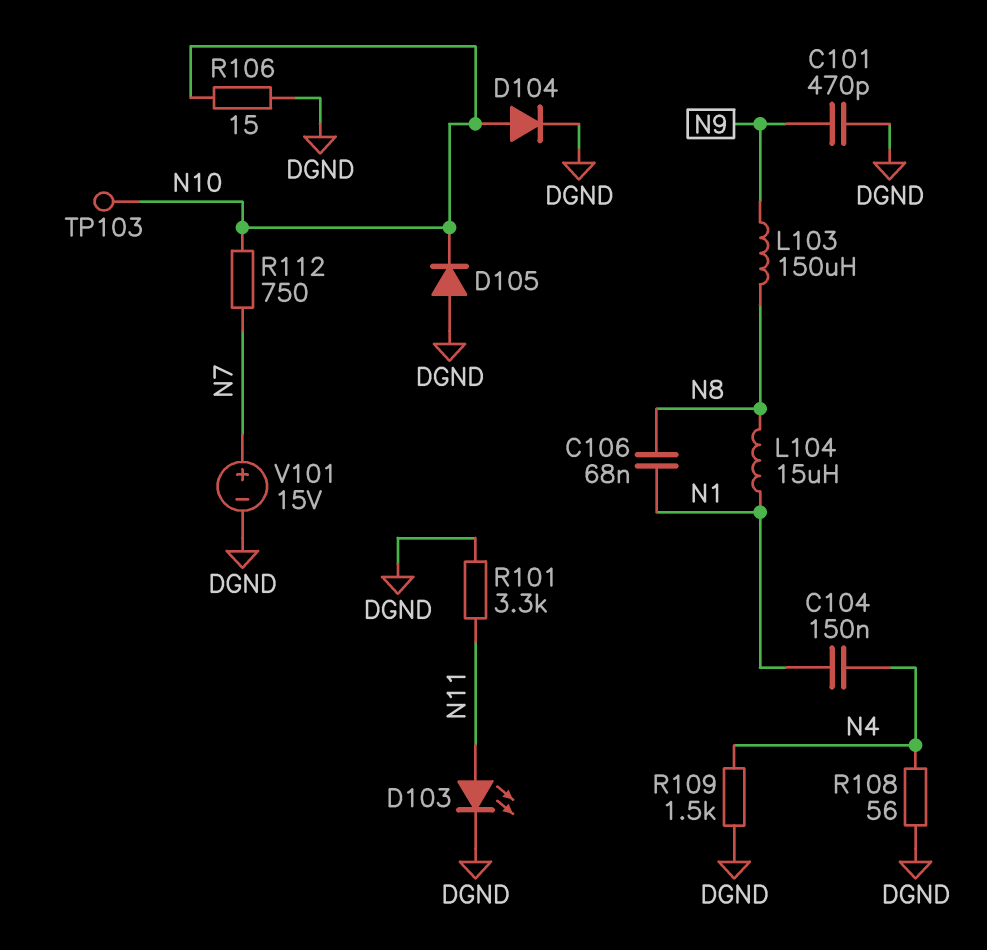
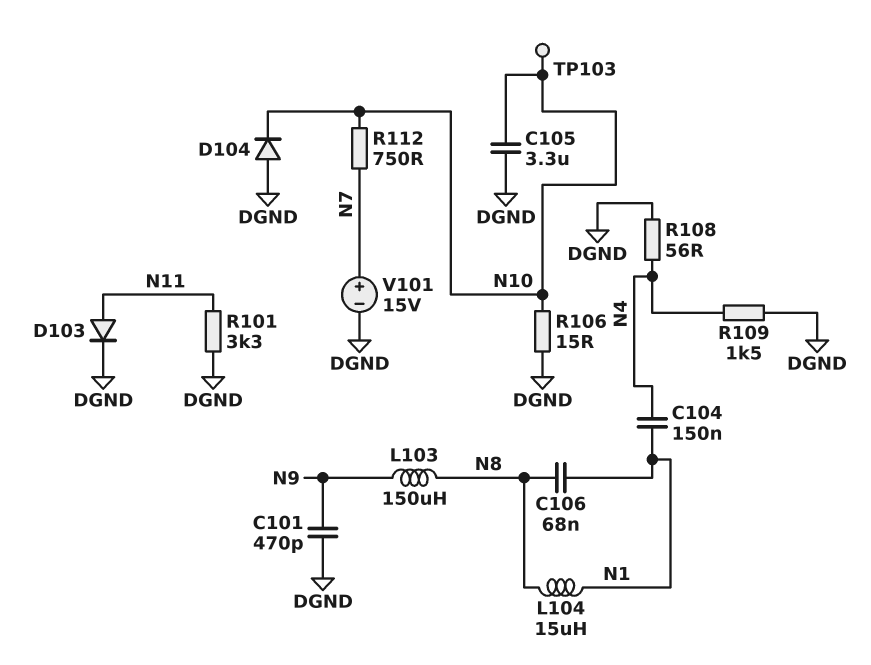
C105: none -> 3.3uF (DGND, N10)
D103: LED (A N11, K DGND) -> diode (A N11, K DGND)
D104: diode (A N10, K DGND) -> diode (A DGND, K N10)
D105: diode (A DGND, K N10) -> none

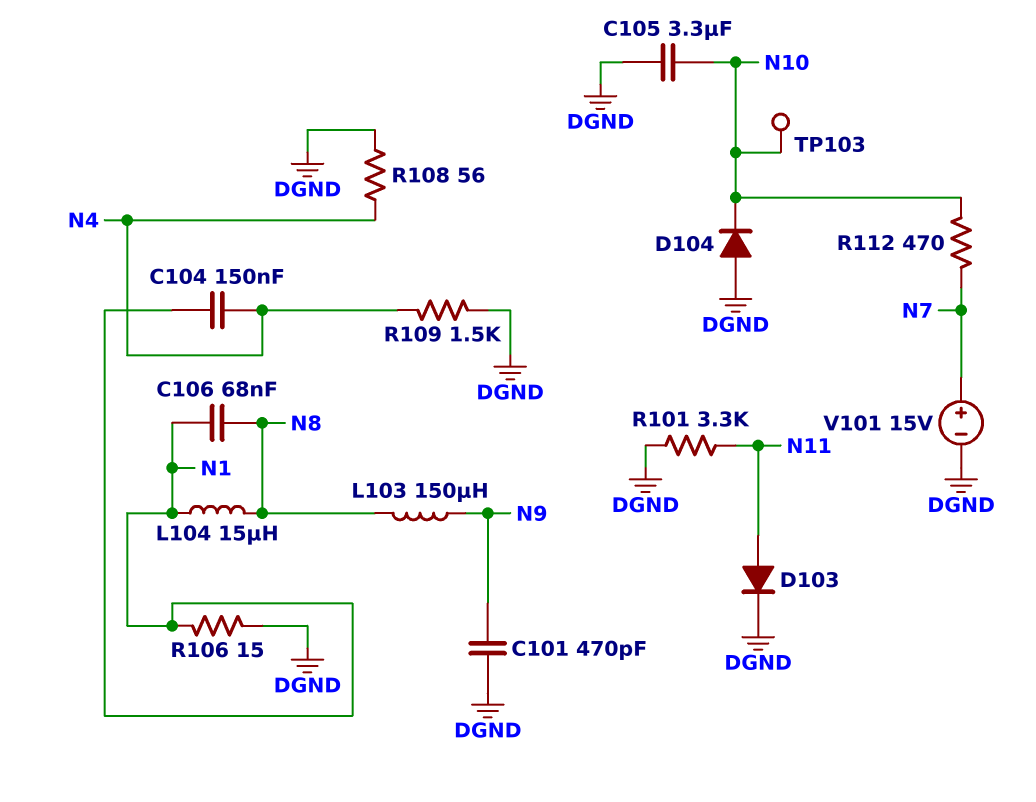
R106: 15 (DGND, N10) -> 15 (DGND, N1)
R112: 750 (N7, N10) -> 470 (N7, N10)

